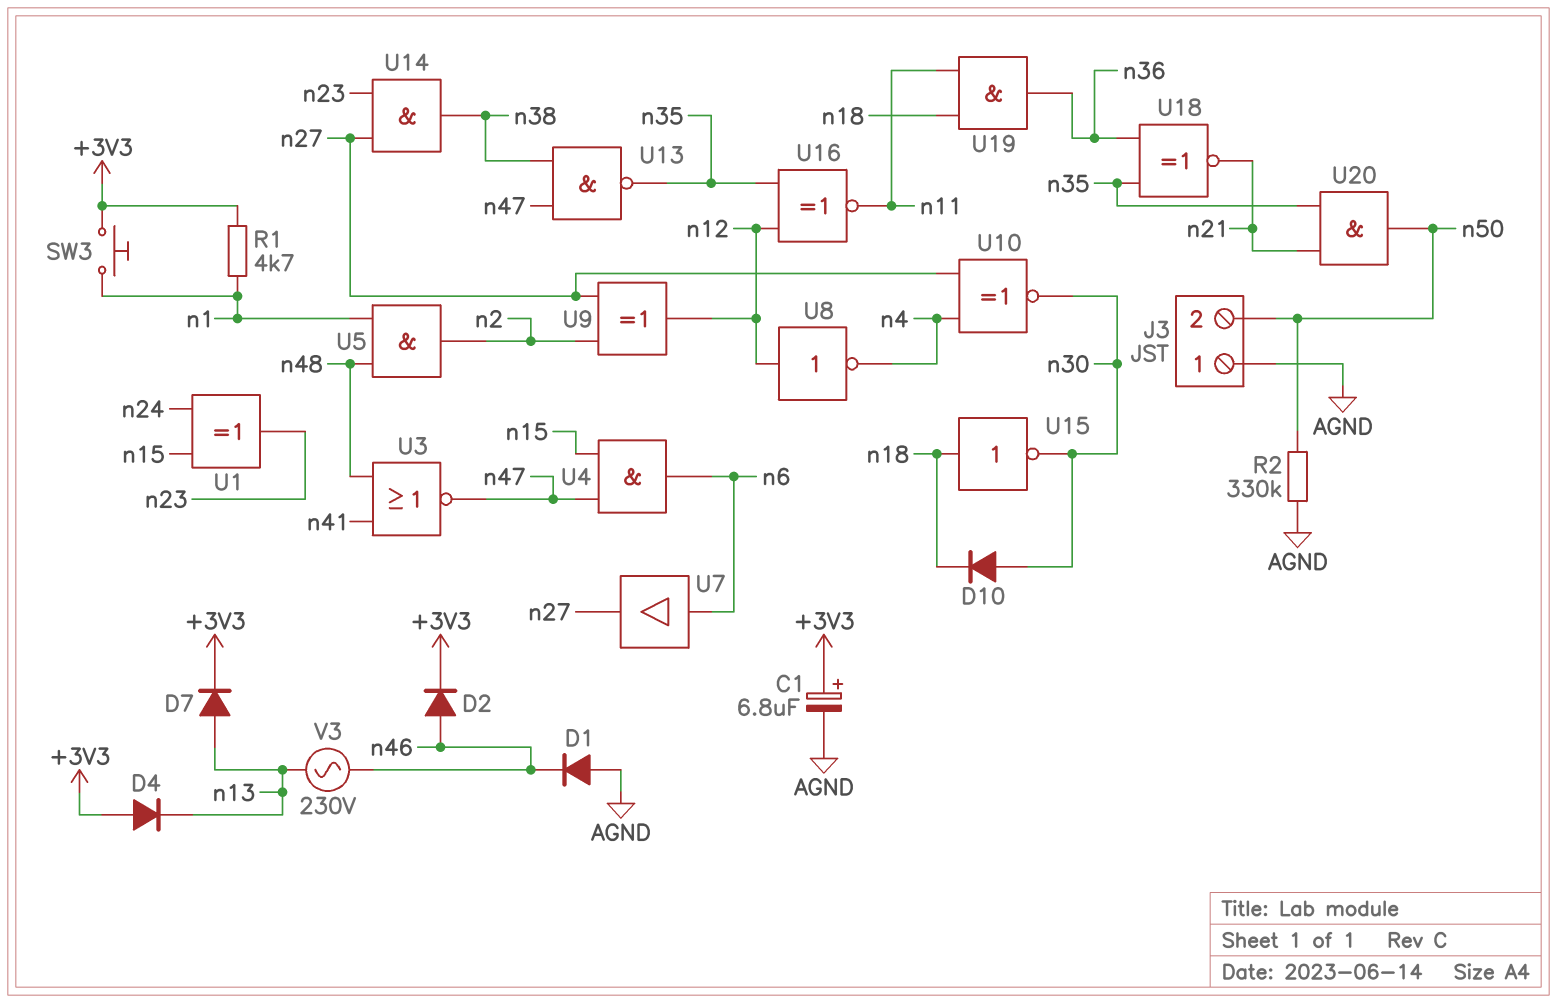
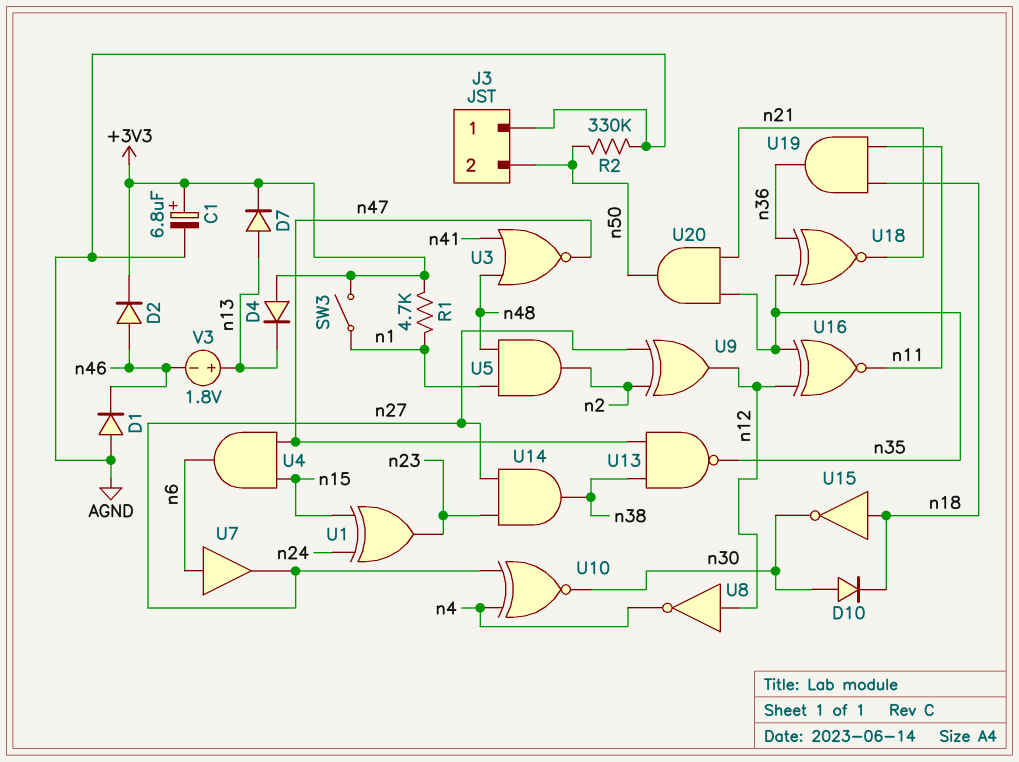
SW3: button (+3V3, n1) -> switch (+3V3, n1)
V3: AC 230V (n13, n46) -> 1.8V (plus n13, minus n46)

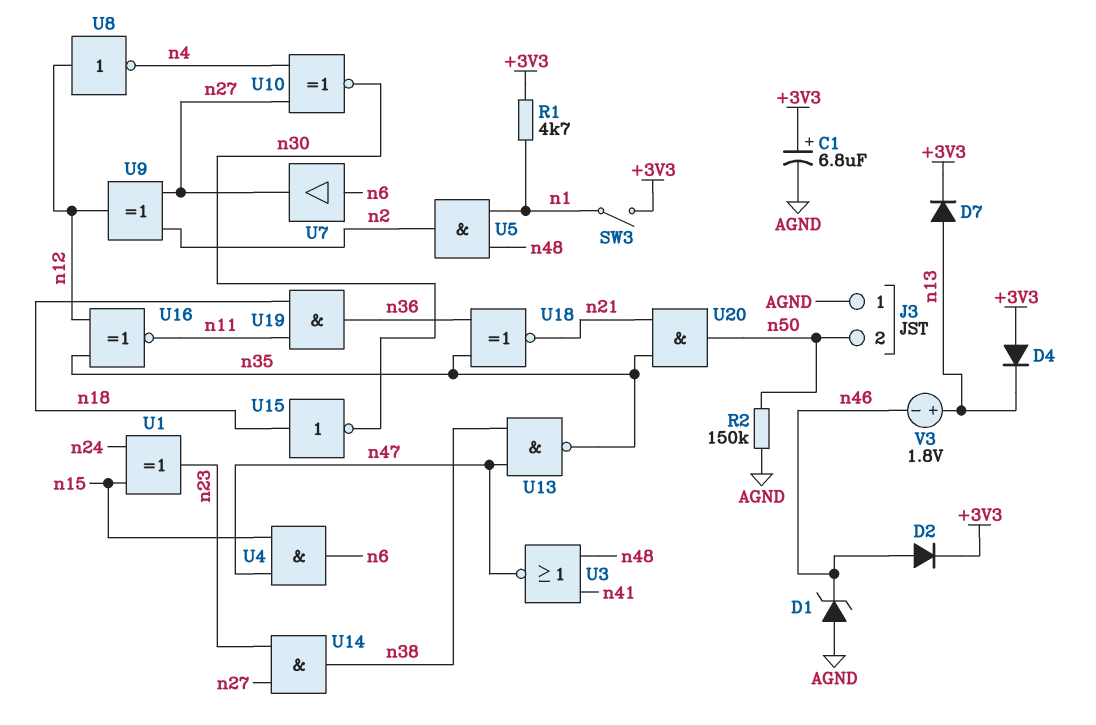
D1: diode (A AGND, K n46) -> zener (A AGND, K n46)
D10: diode (A n30, K n18) -> none
R2: 330k (AGND, n50) -> 150k (AGND, n50)

